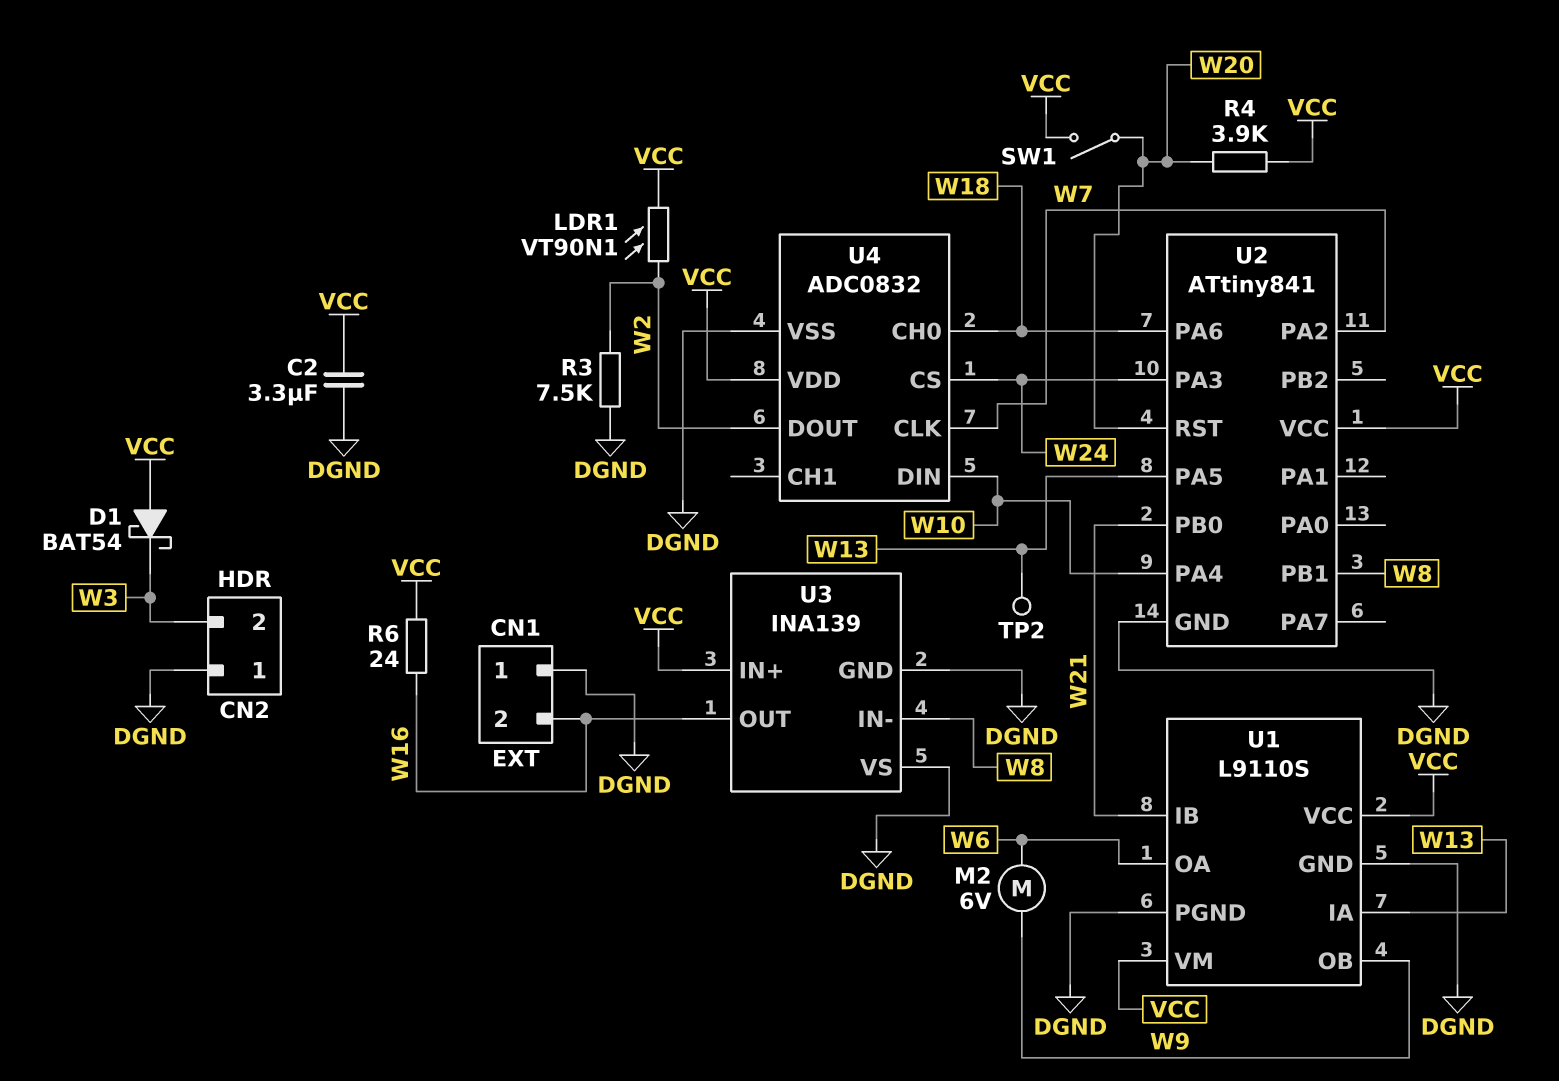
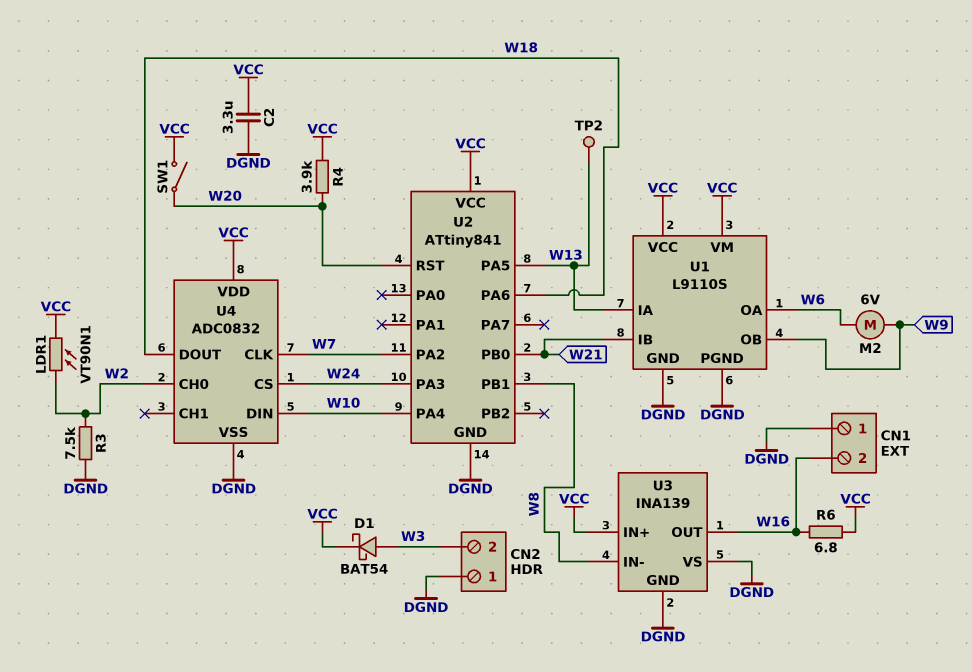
D1: schottky BAT54 (A VCC, K W3) -> schottky BAT54 (A W3, K VCC)
R6: 24 (VCC, W16) -> 6.8 (VCC, W16)
U4 pin CH0: W18 -> W2
U4 pin DOUT: W2 -> W18

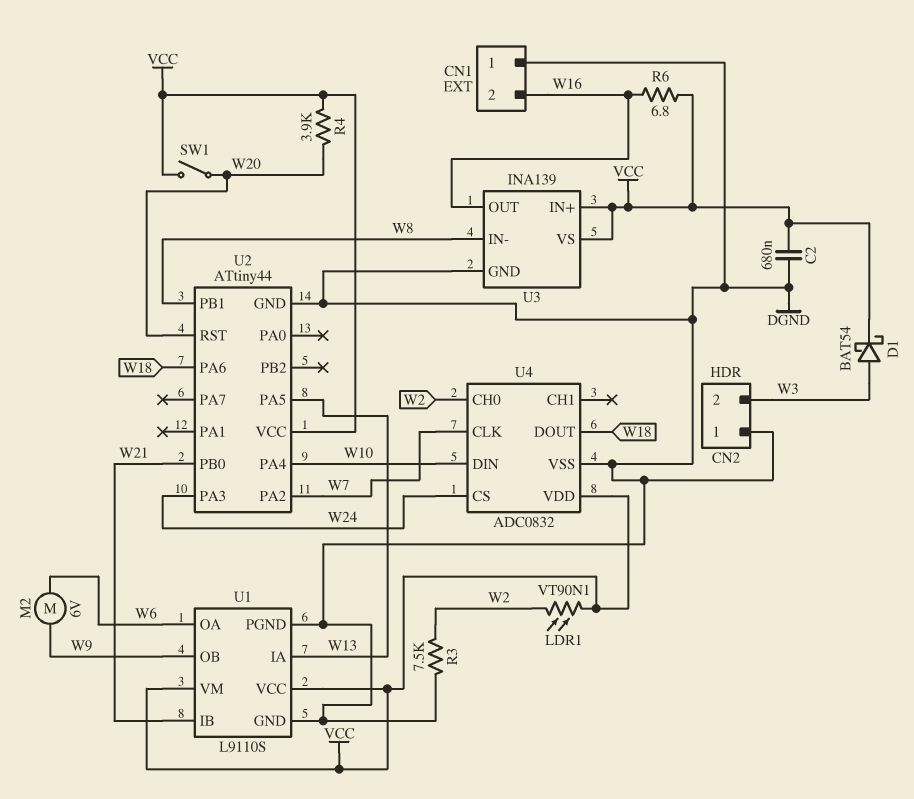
C2: 3.3uF (DGND, VCC) -> 680nF (DGND, VCC)
TP2: test point (W13) -> none
U2: ATtiny841 -> ATtiny44
U3 pin VS: DGND -> VCC

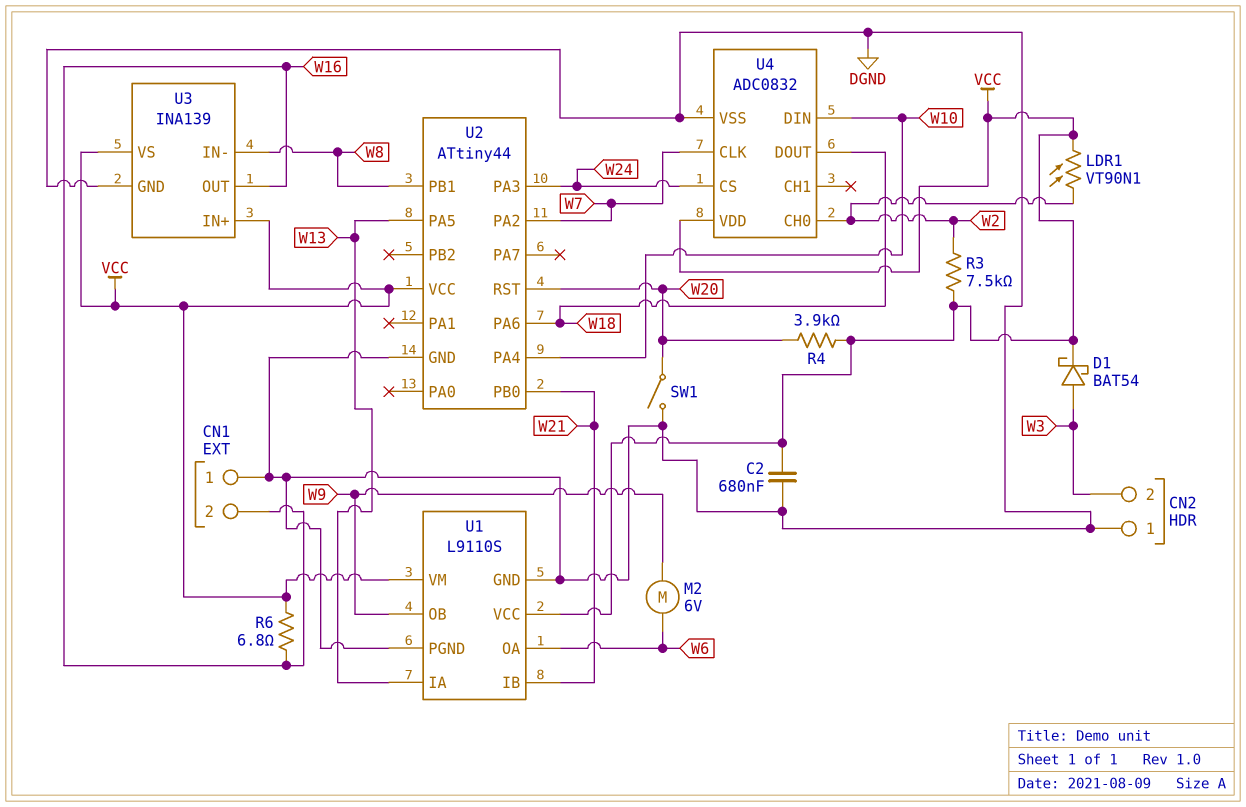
R3: 7.5k (DGND, W2) -> 7.5k (VCC, W2)
SW1: switch (VCC, W20) -> switch (DGND, W20)

